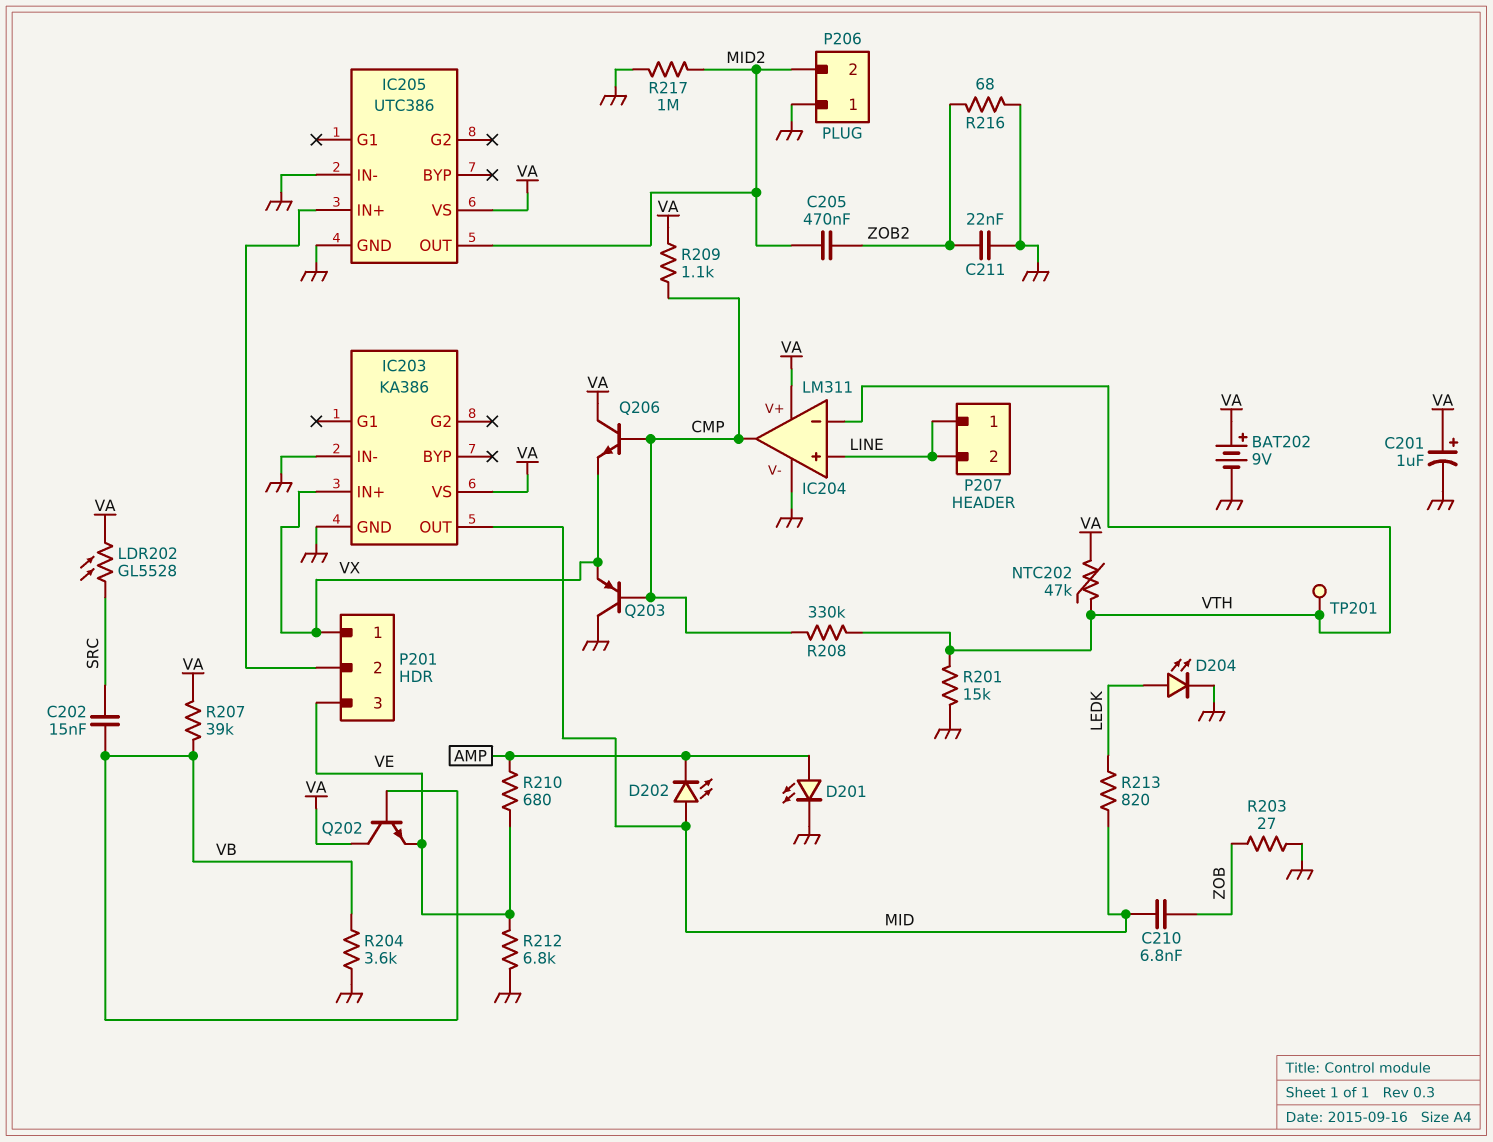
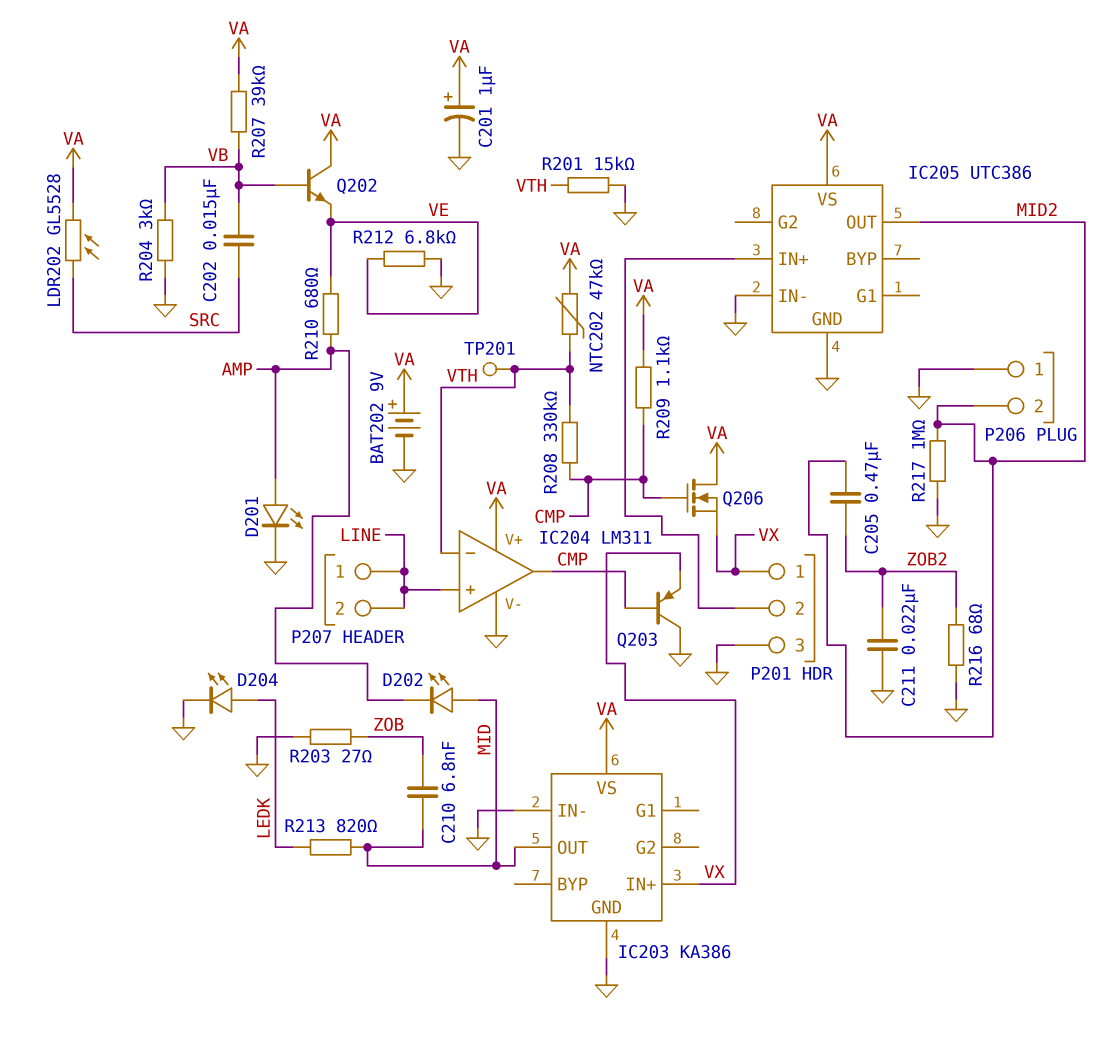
P201 pin 3: VE -> GND
Q206: NPN (B CMP, C VA, E VX) -> NMOS (G CMP, D VA, S VX)
R204: 3.6k (GND, VB) -> 3k (GND, VB)

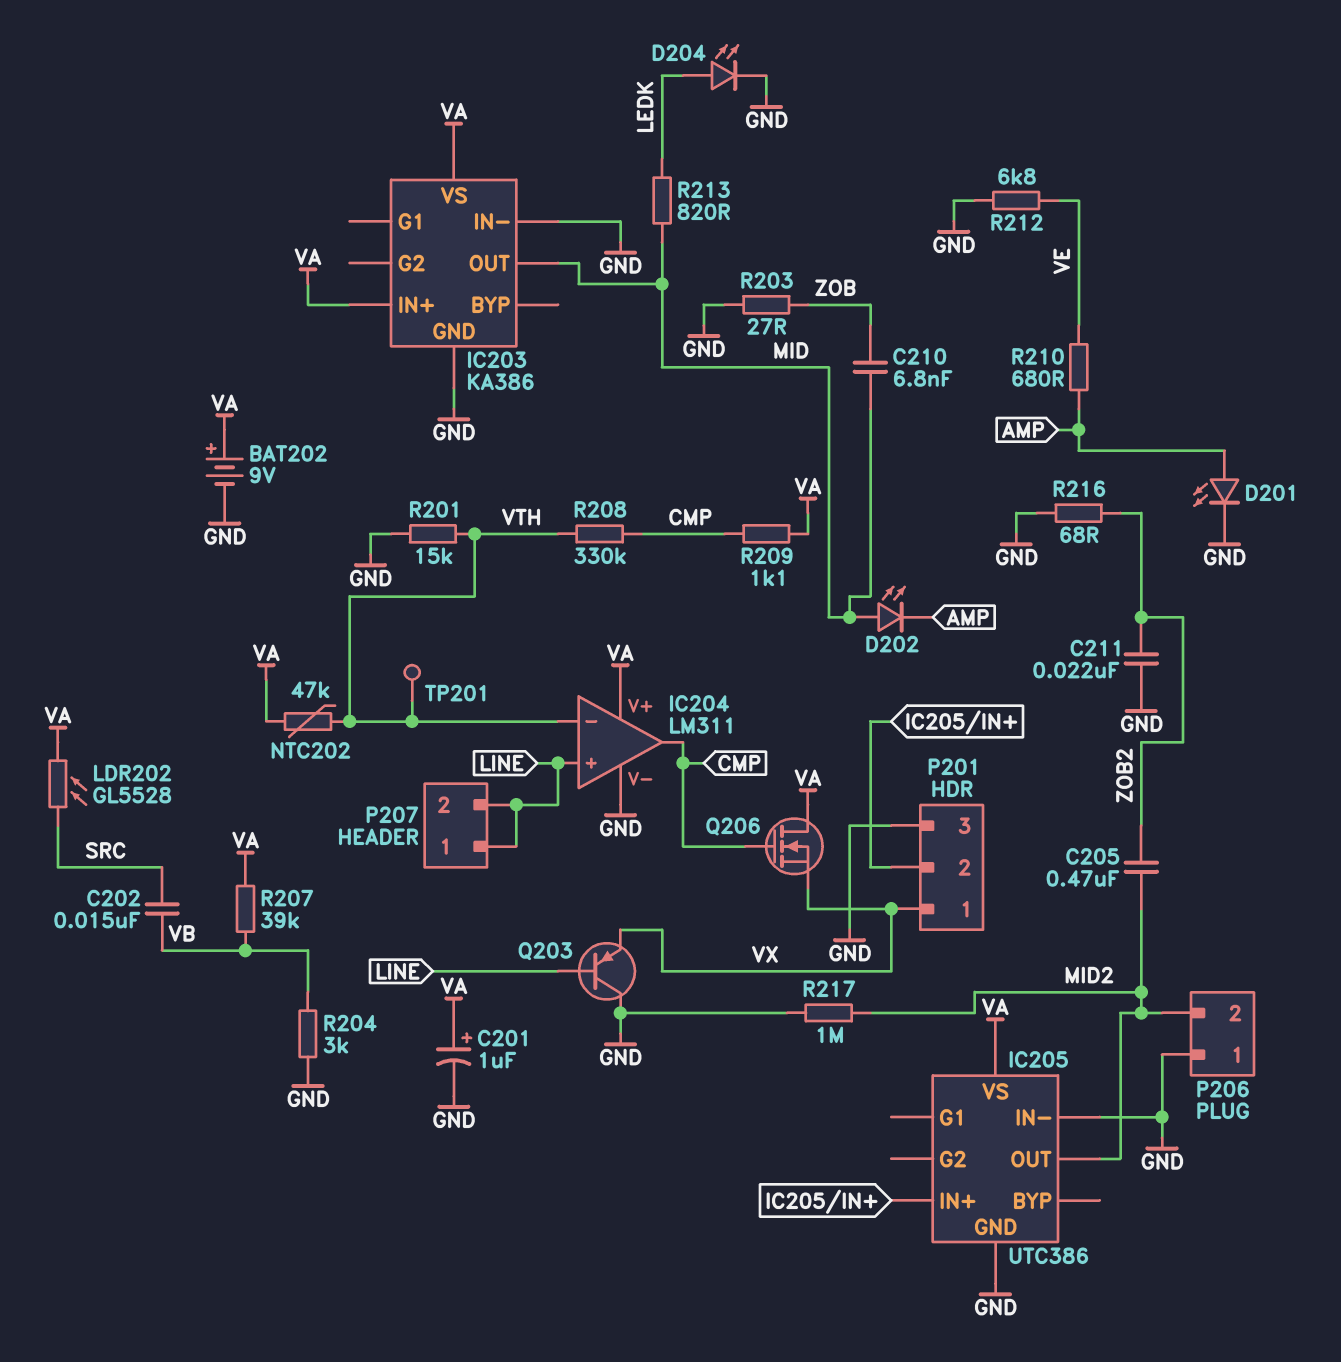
IC203 pin IN+: VX -> VA
Q202: NPN (B VB, C VA, E VE) -> none
Q203: PNP (B CMP, C GND, E VX) -> PNP (B LINE, C GND, E VX)

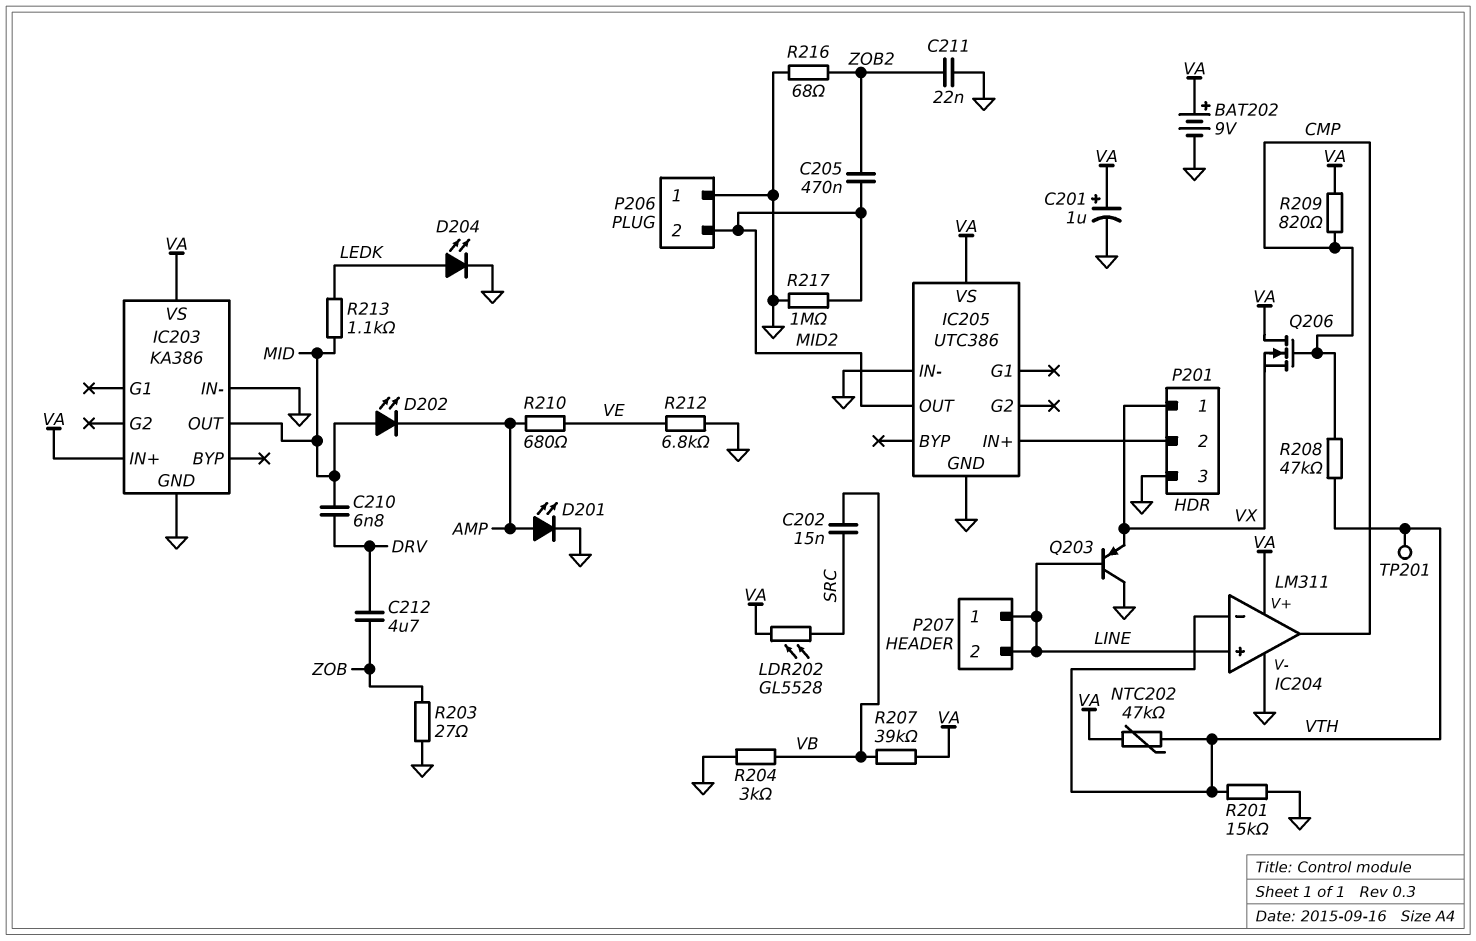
C210: 6.8nF (MID, ZOB) -> 6.8nF (DRV, MID)
C212: none -> 4.7uF (DRV, ZOB)
R208: 330k (CMP, VTH) -> 47k (CMP, VTH)
R209: 1.1k (CMP, VA) -> 820 (CMP, VA)
R213: 820 (LEDK, MID) -> 1.1k (LEDK, MID)

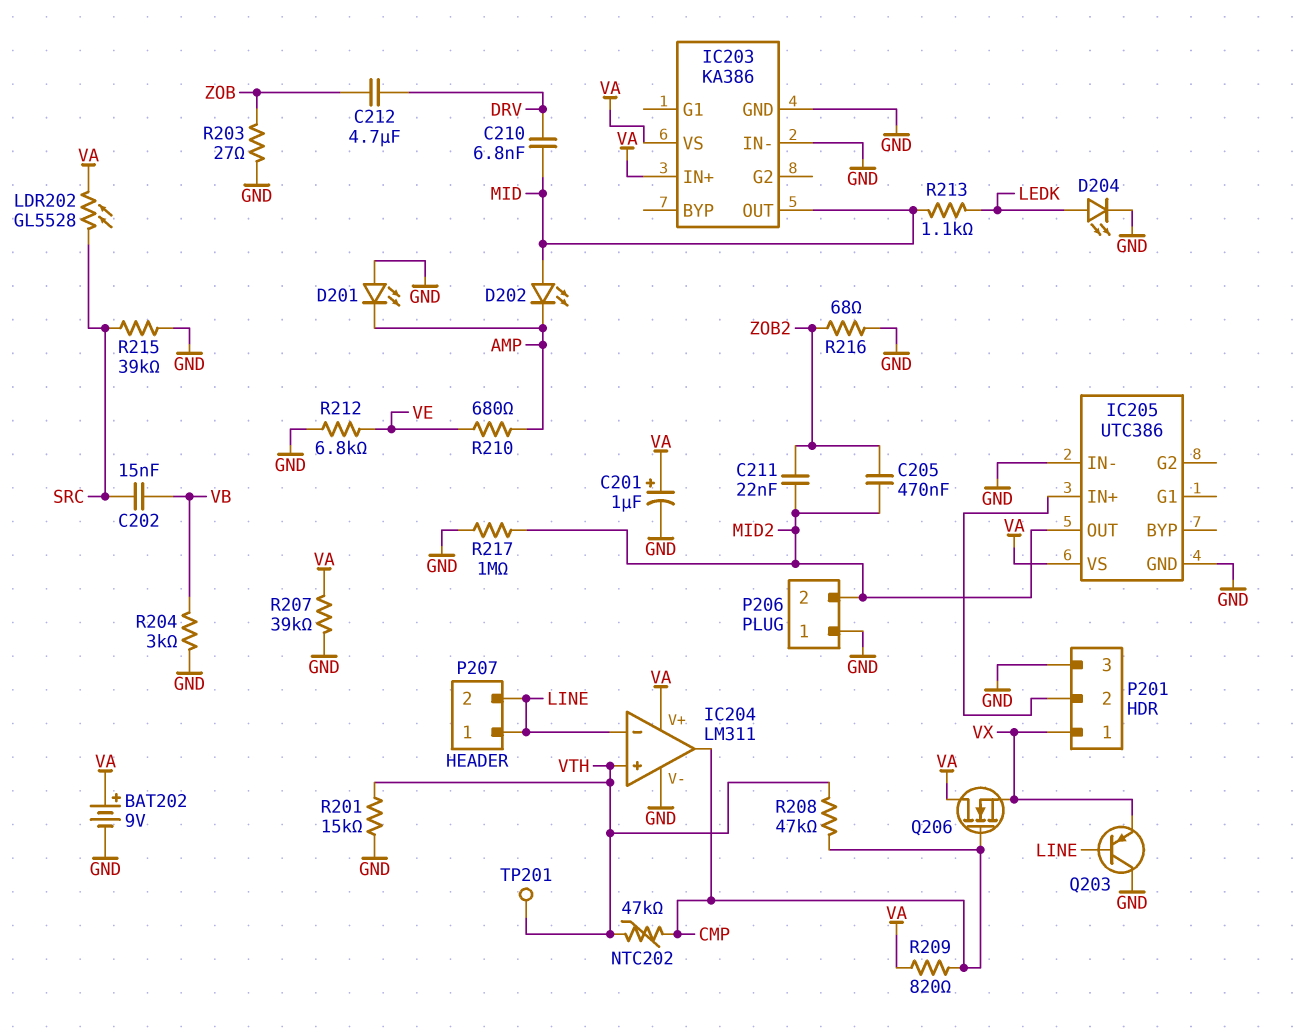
C211: 22nF (GND, ZOB2) -> 22nF (MID2, ZOB2)
D201: LED (A AMP, K GND) -> LED (A GND, K AMP)
IC204 pin in+: LINE -> VTH
IC204 pin in-: VTH -> LINE
NTC202: 47k (VA, VTH) -> 47k (CMP, VTH)
R207: 39k (VA, VB) -> 39k (GND, VA)
R215: none -> 39k (GND, SRC)

